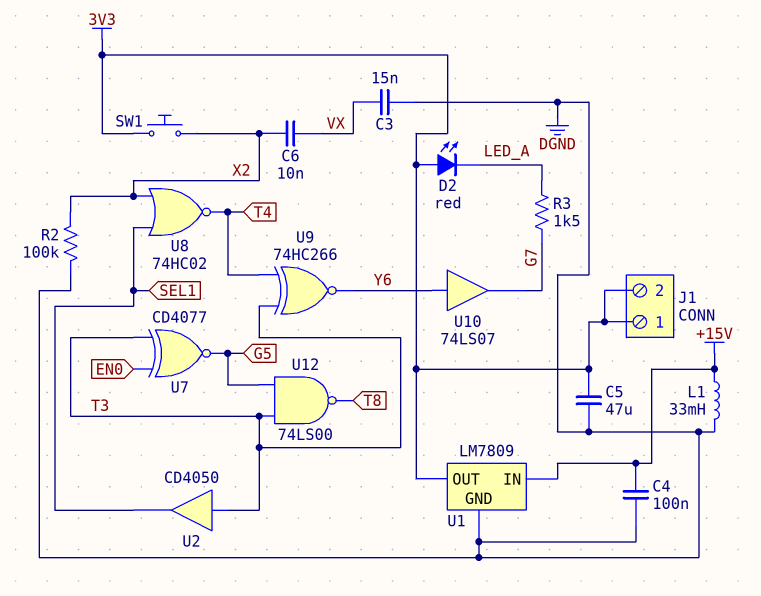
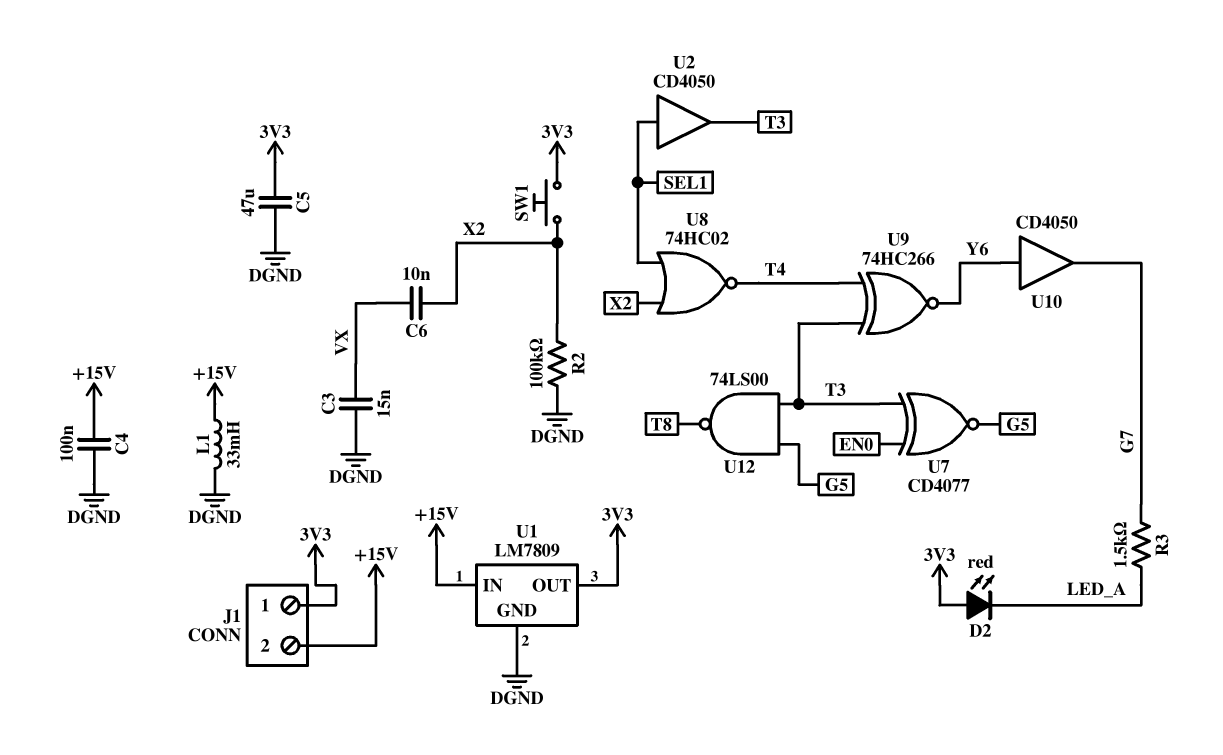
J1 pin 2: 3V3 -> +15V
U2: buffer CD4050 (in T3, out SEL1) -> buffer CD4050 (in SEL1, out T3)
U10: buffer 74LS07 (in Y6, out G7) -> buffer CD4050 (in Y6, out G7)

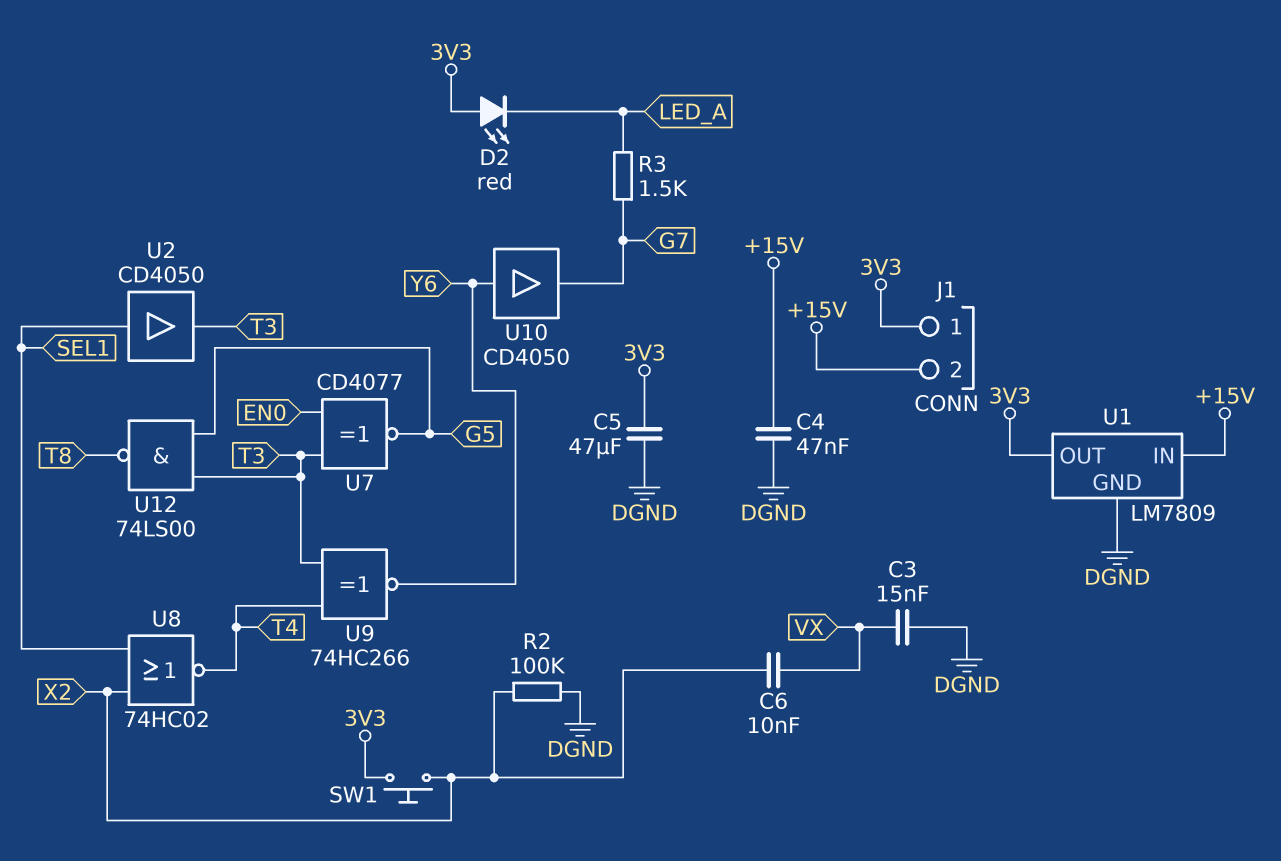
C4: 100nF (+15V, DGND) -> 47nF (+15V, DGND)
L1: 33mH (+15V, DGND) -> none

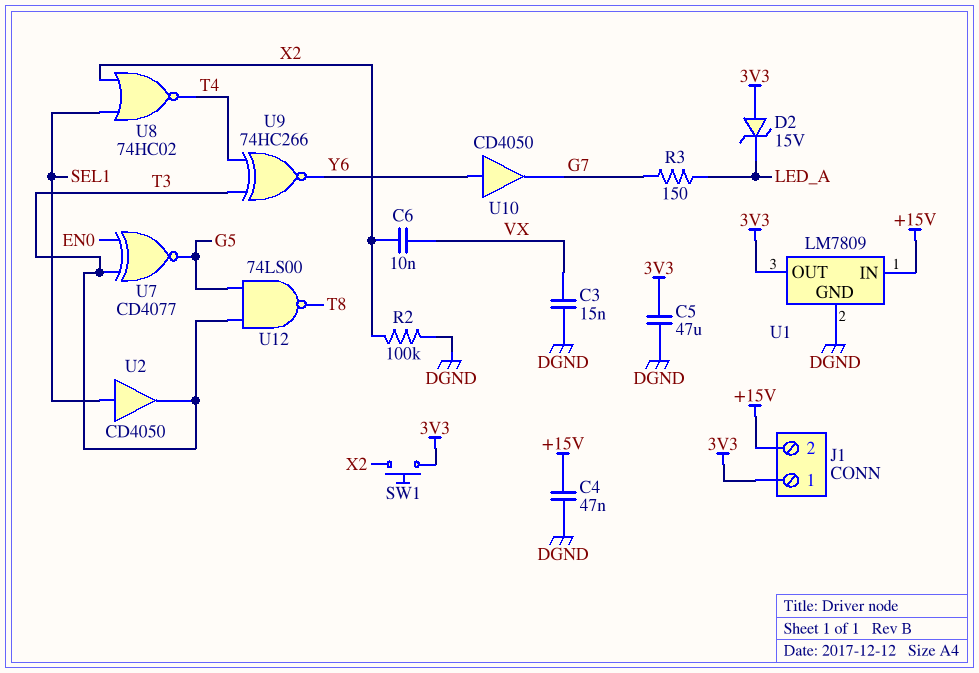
D2: LED red (A 3V3, K LED_A) -> zener 15V (A 3V3, K LED_A)
R3: 1.5k (G7, LED_A) -> 150 (G7, LED_A)

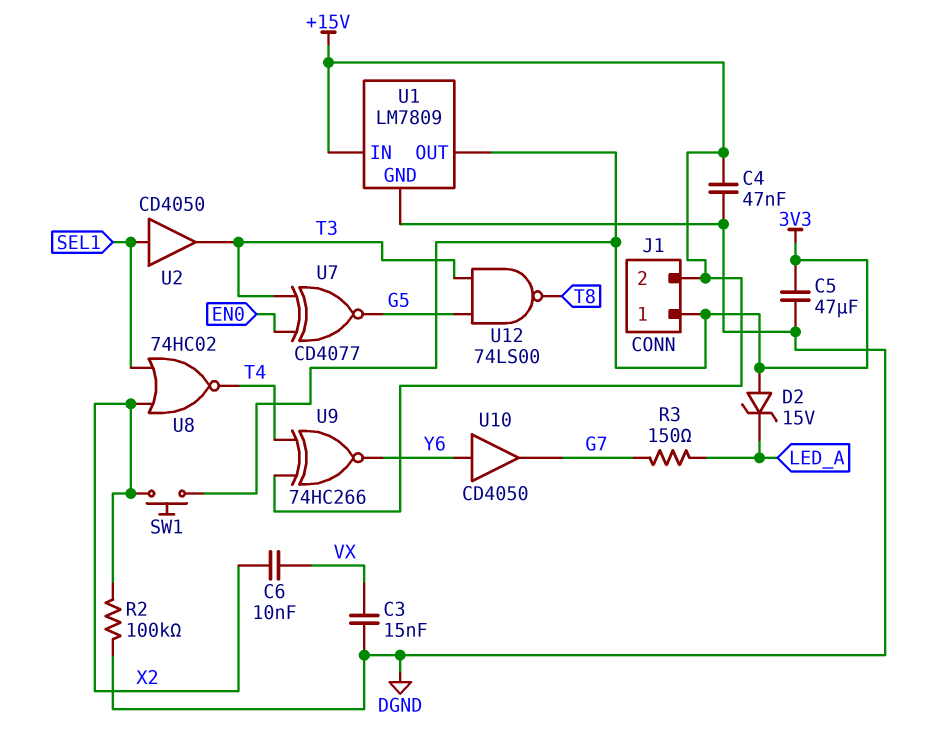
U9: XNOR 74HC266 (in T3, in T4, out Y6) -> XNOR 74HC266 (in +15V, in T4, out Y6)

